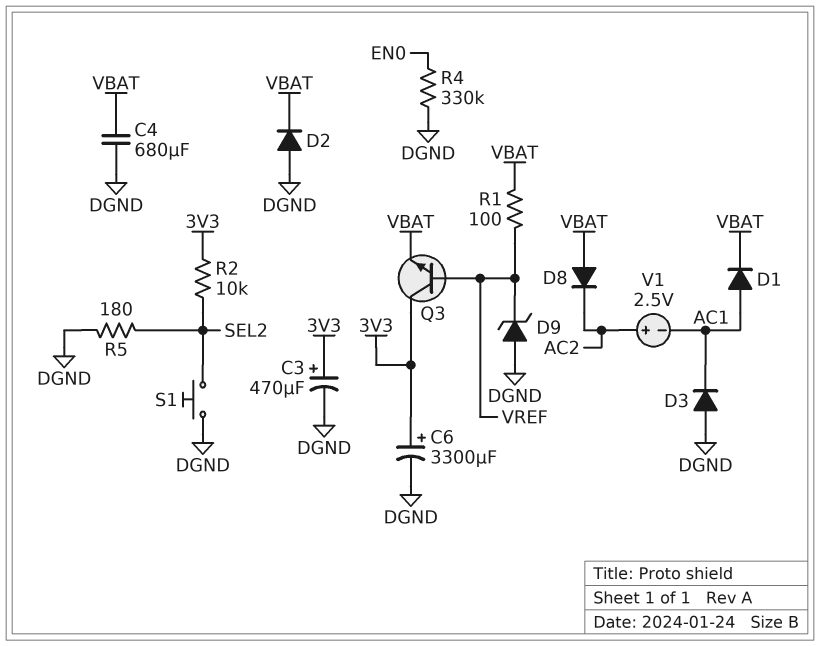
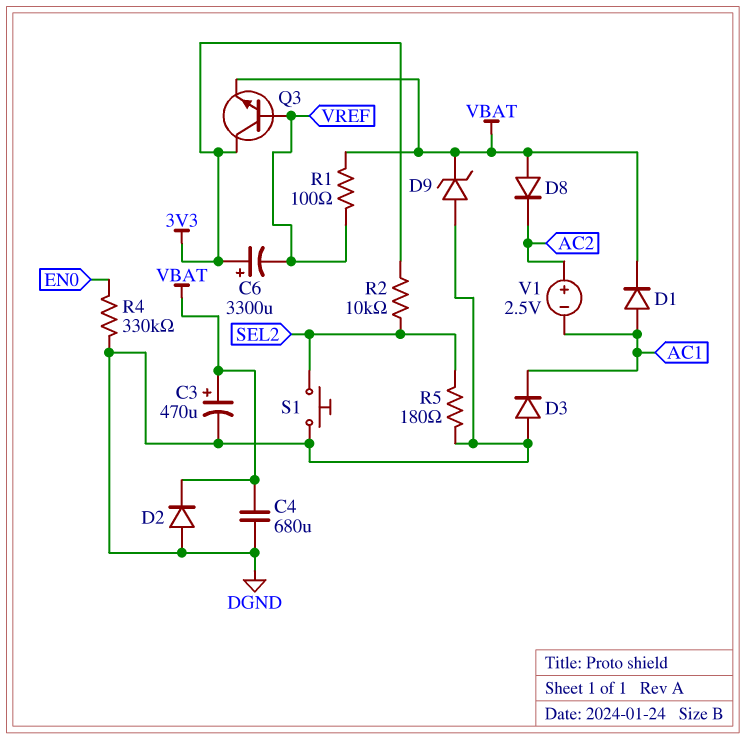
C3: 470uF (plus 3V3, minus DGND) -> 470uF (plus VBAT, minus DGND)
C6: 3300uF (plus 3V3, minus DGND) -> 3300uF (plus 3V3, minus VREF)
D9: zener (A DGND, K VREF) -> zener (A DGND, K VBAT)

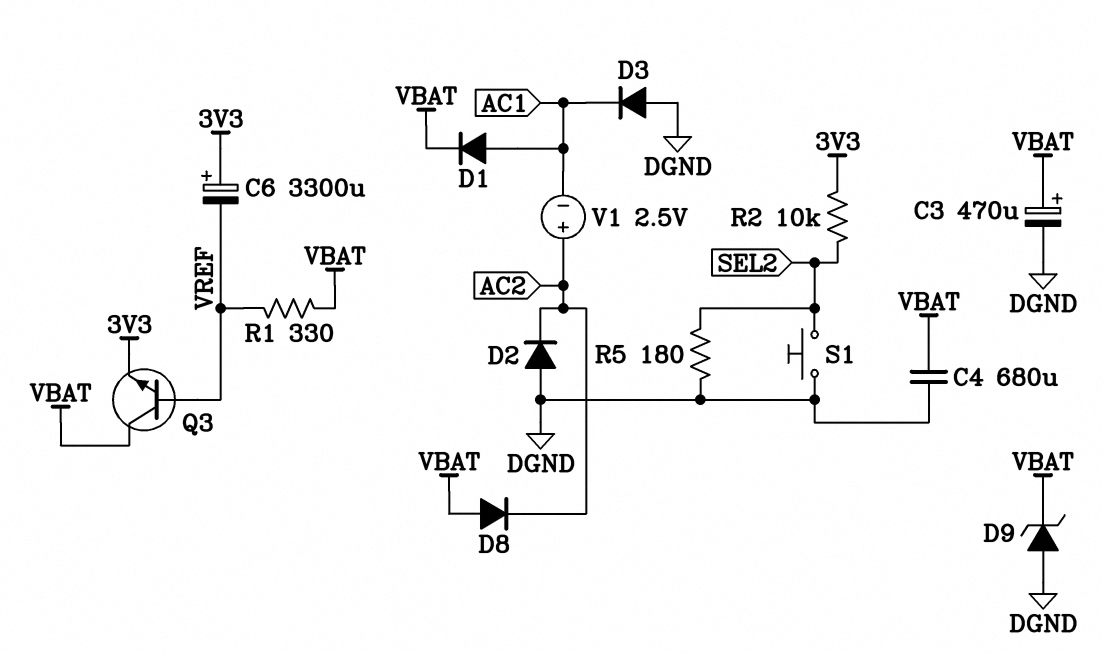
D2: diode (A DGND, K VBAT) -> diode (A DGND, K AC2)
Q3: NPN (B VREF, C 3V3, E VBAT) -> NPN (B VREF, C VBAT, E 3V3)
R1: 100 (VBAT, VREF) -> 330 (VBAT, VREF)
R4: 330k (DGND, EN0) -> none

